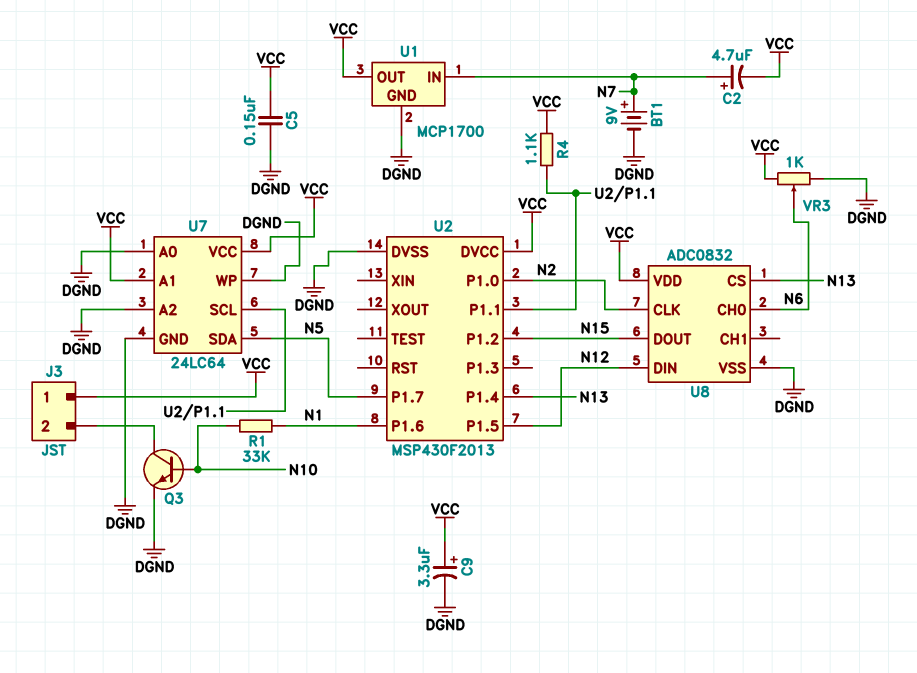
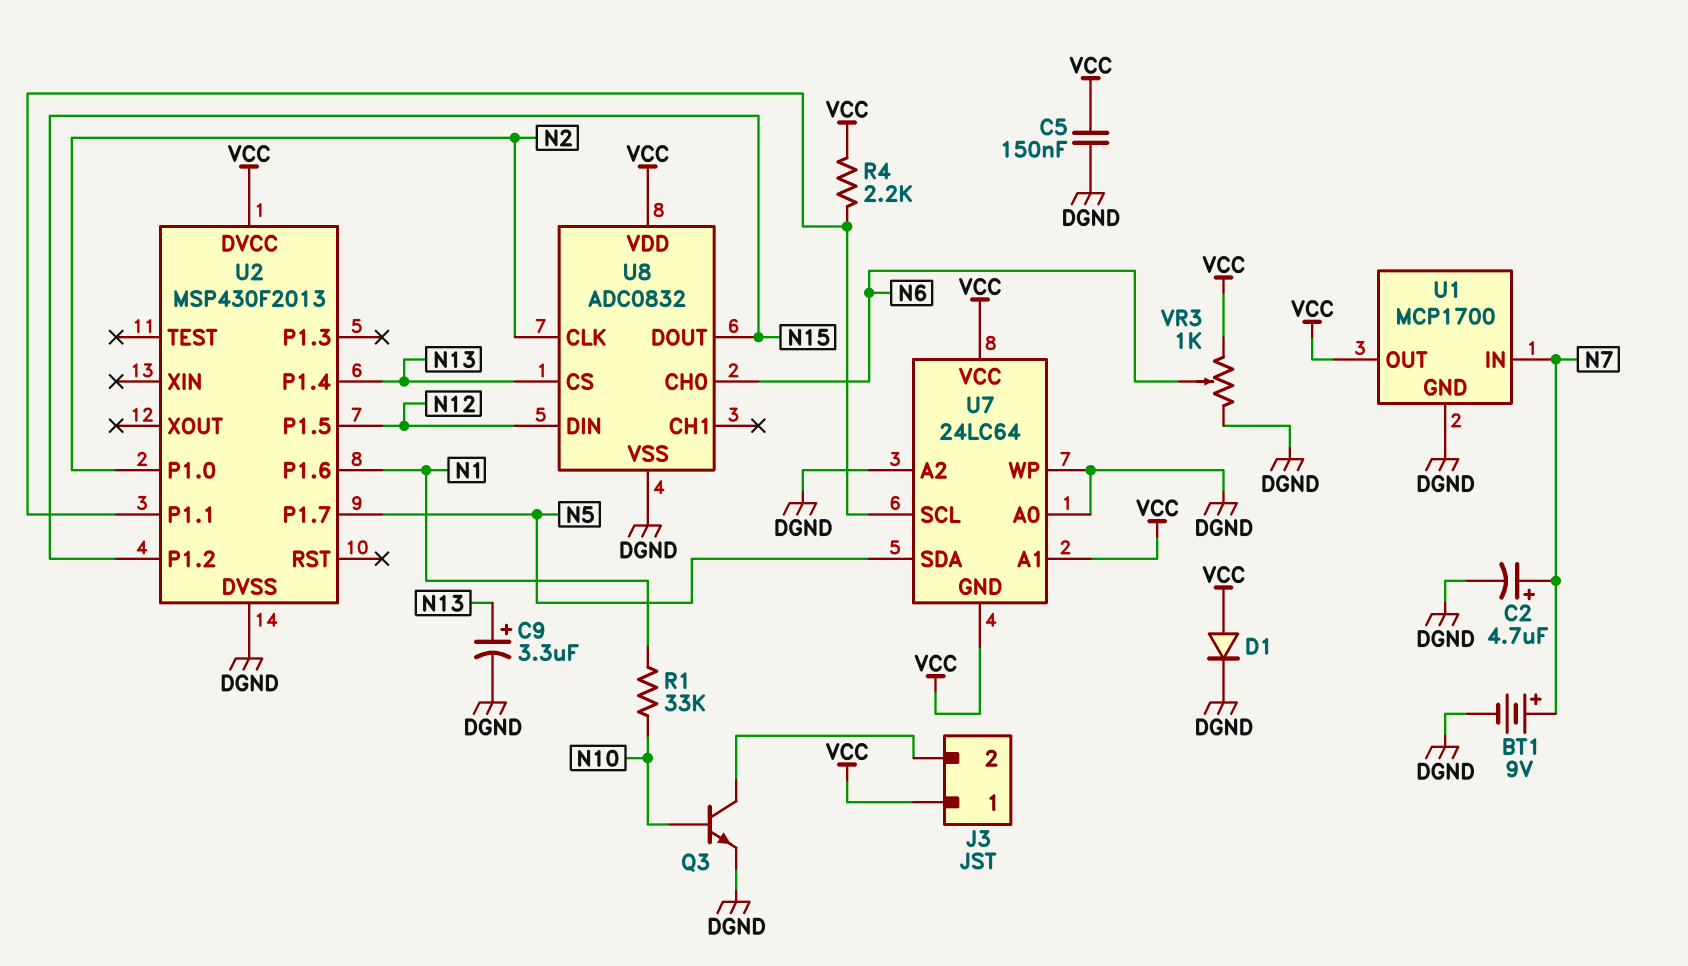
C2: 4.7uF (plus N7, minus VCC) -> 4.7uF (plus N7, minus DGND)
C9: 3.3uF (plus VCC, minus DGND) -> 3.3uF (plus N13, minus DGND)
D1: none -> diode (A VCC, K DGND)
R4: 1.1k (U2/P1.1, VCC) -> 2.2k (U2/P1.1, VCC)
U7 pin GND: DGND -> VCC

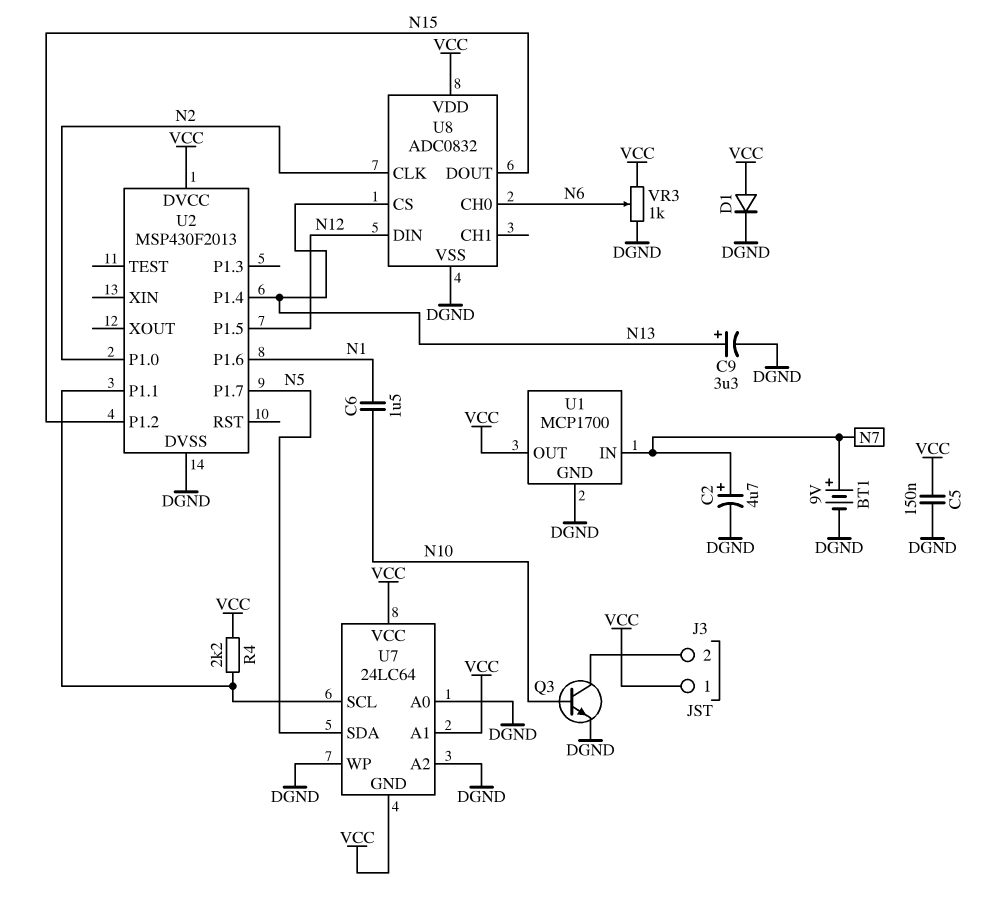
C6: none -> 1.5uF (N1, N10)
R1: 33k (N1, N10) -> none

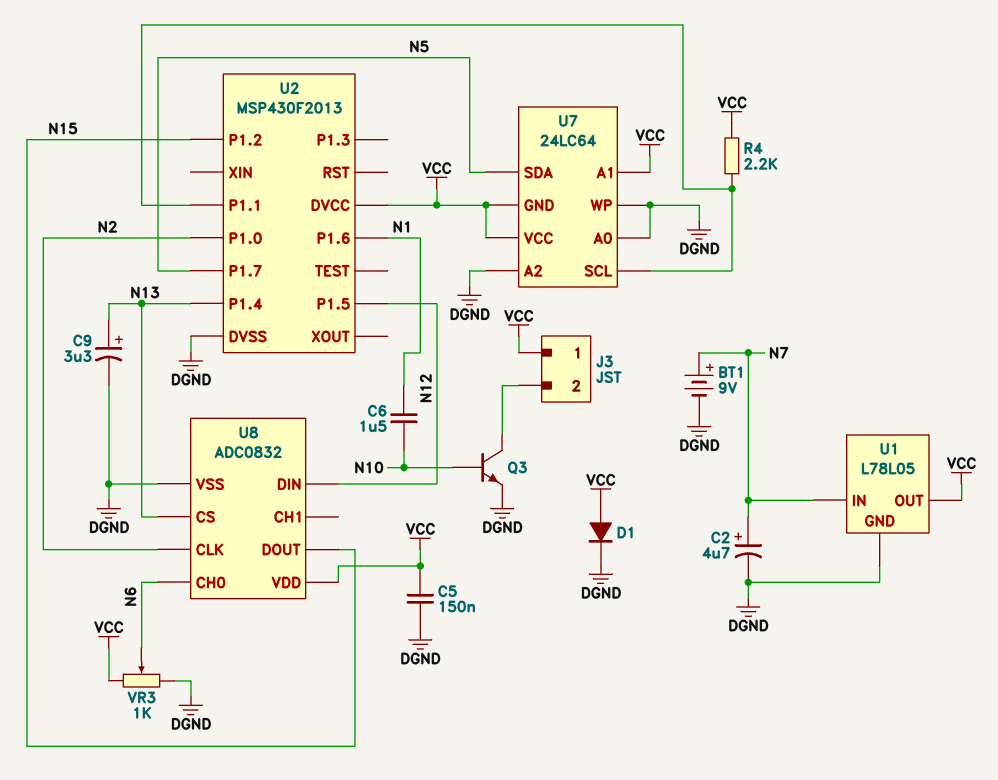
U1: MCP1700 -> L78L05

